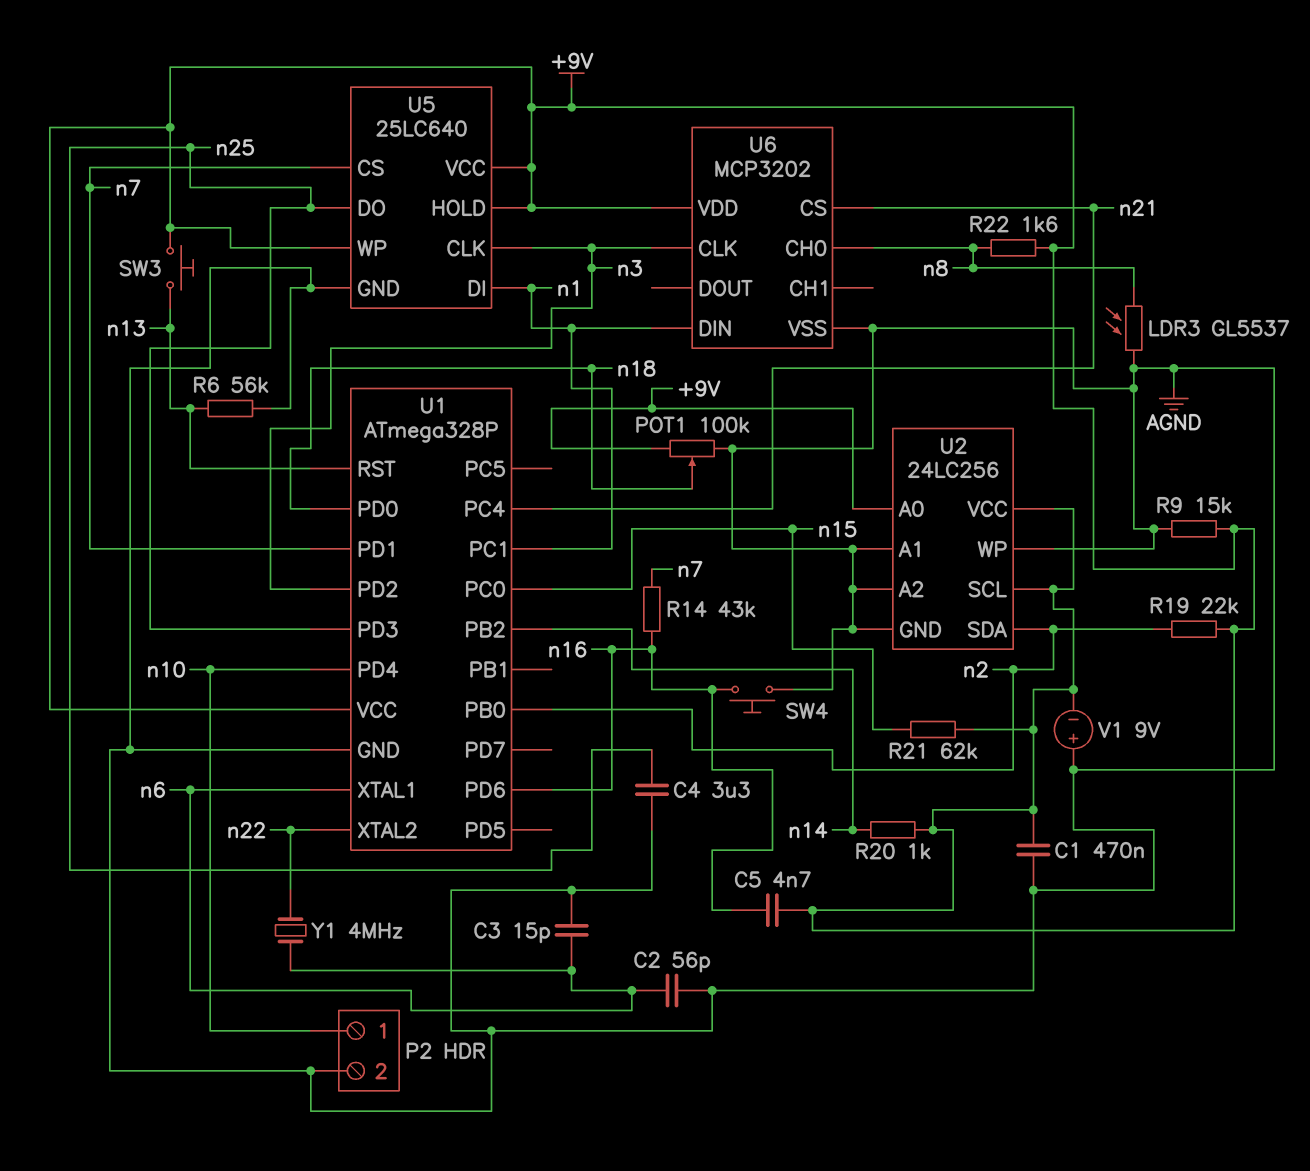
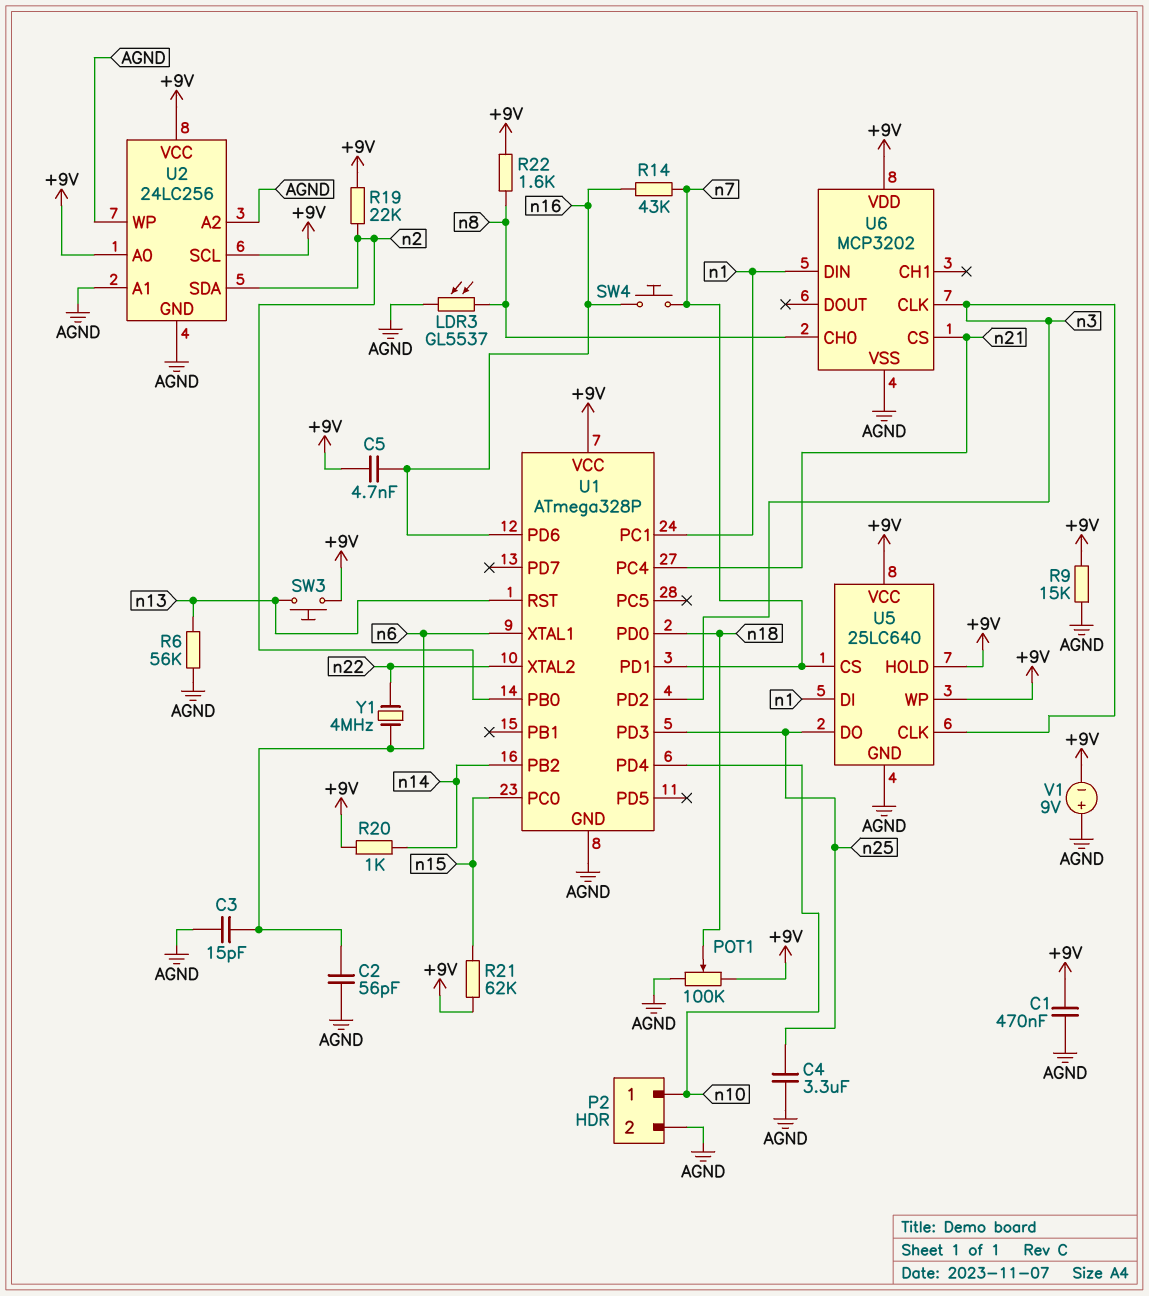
SW4: button (AGND, n16) -> button (n7, n16)

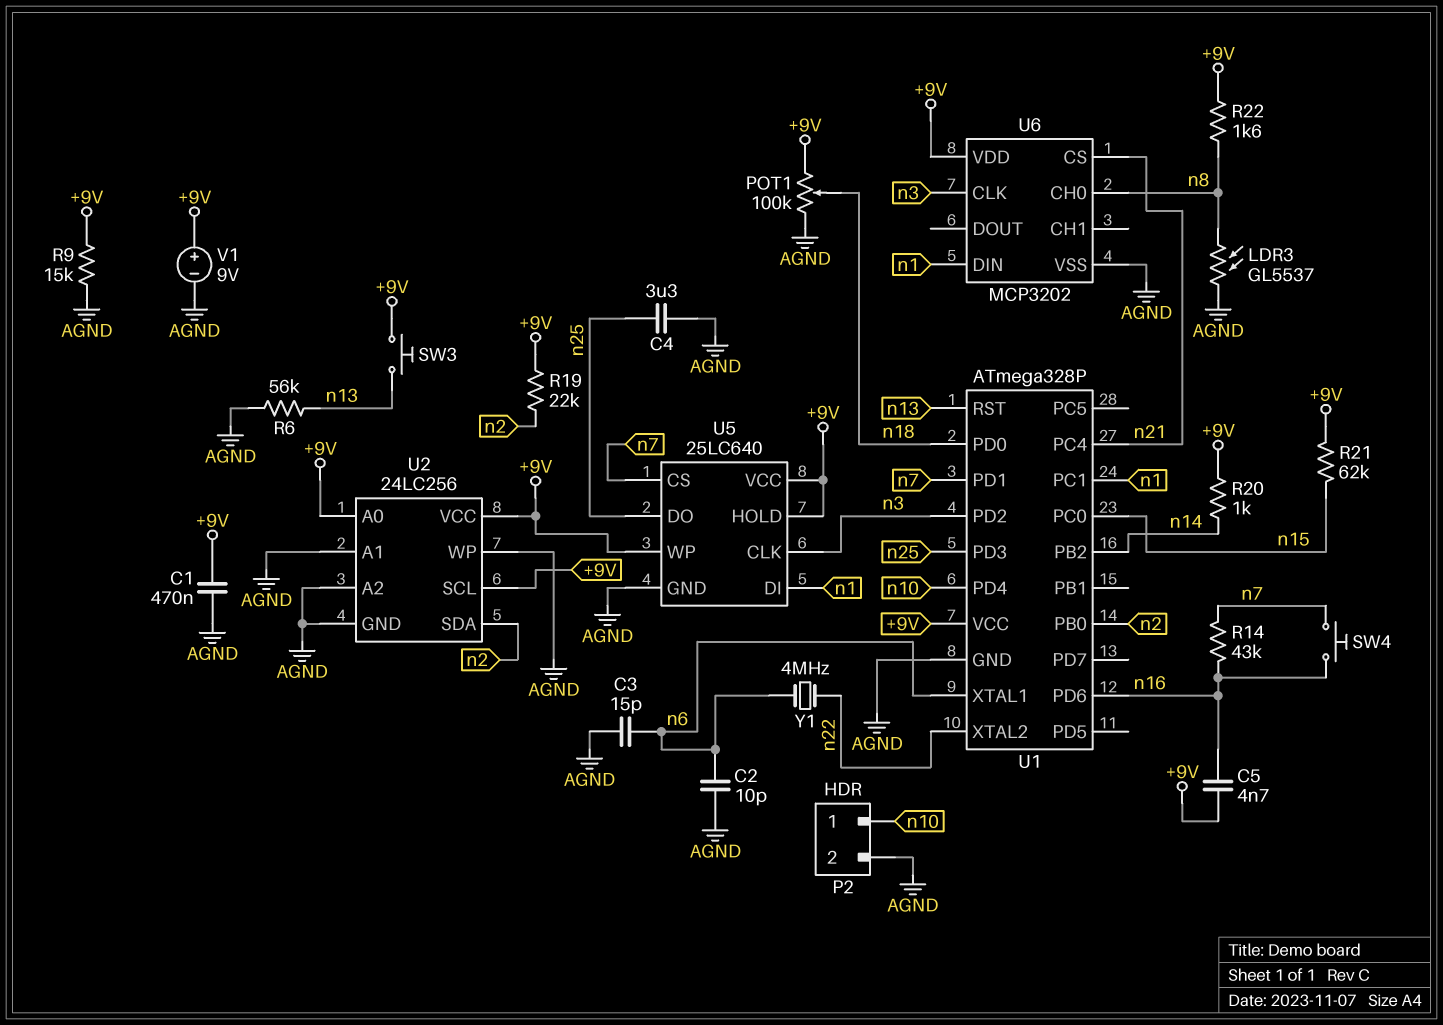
C2: 56pF (AGND, n6) -> 10pF (AGND, n6)
V1: 9V (plus AGND, minus +9V) -> 9V (plus +9V, minus AGND)

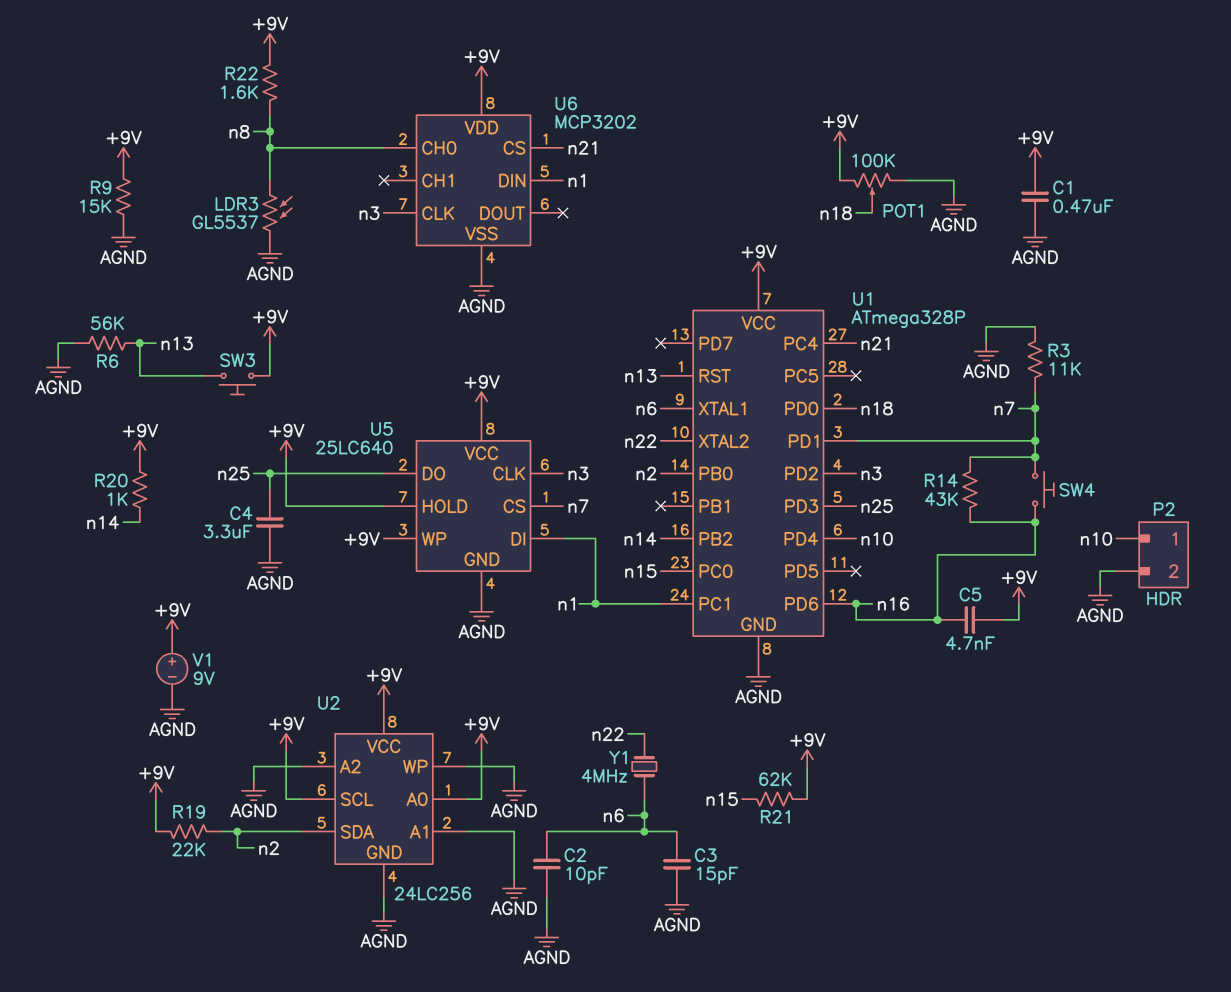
R3: none -> 11k (AGND, n7)

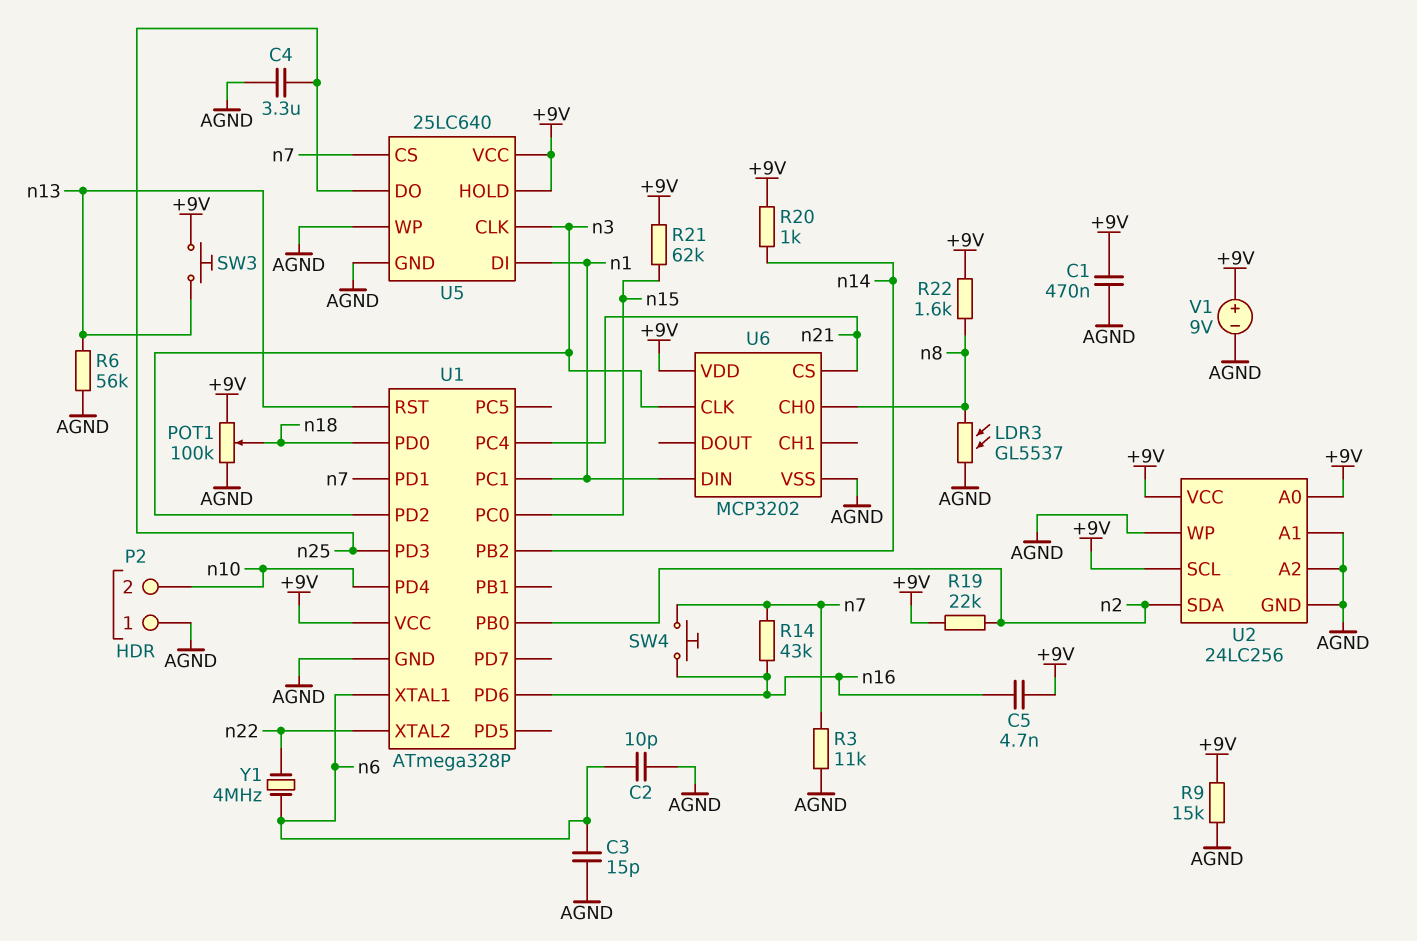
P2 pin 1: n10 -> AGND
P2 pin 2: AGND -> n10
U5 pin WP: +9V -> AGND

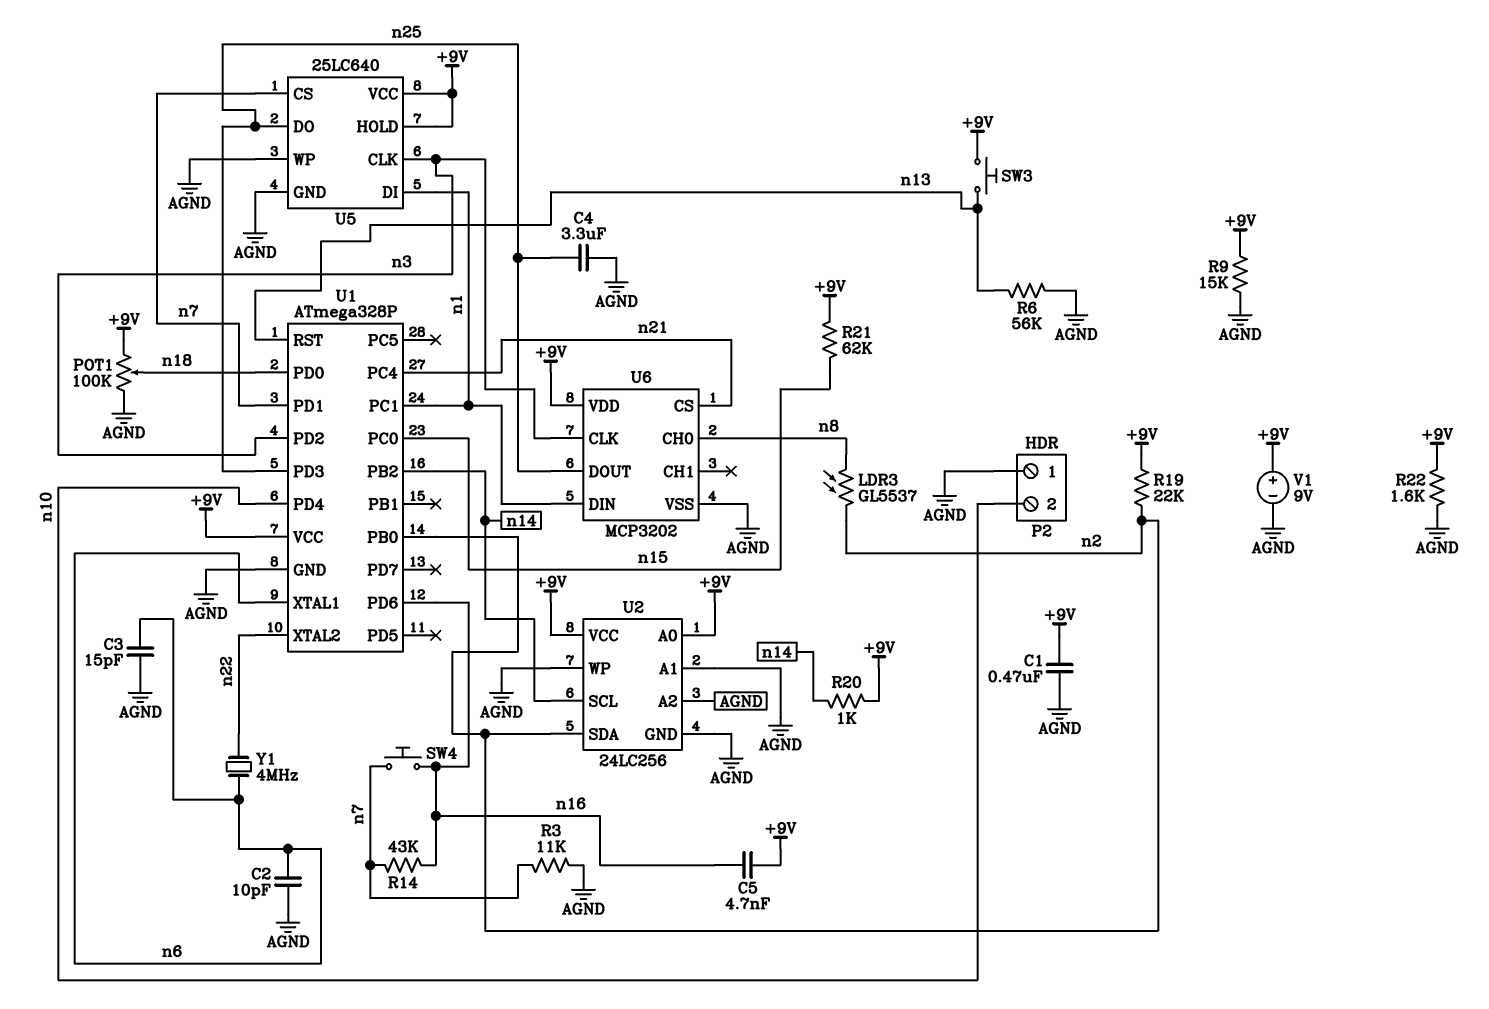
LDR3: GL5537 (AGND, n8) -> GL5537 (n2, n8)
R22: 1.6k (+9V, n8) -> 1.6k (+9V, AGND)
U2 pin SCL: +9V -> n14
U6 pin DOUT: none -> n25

